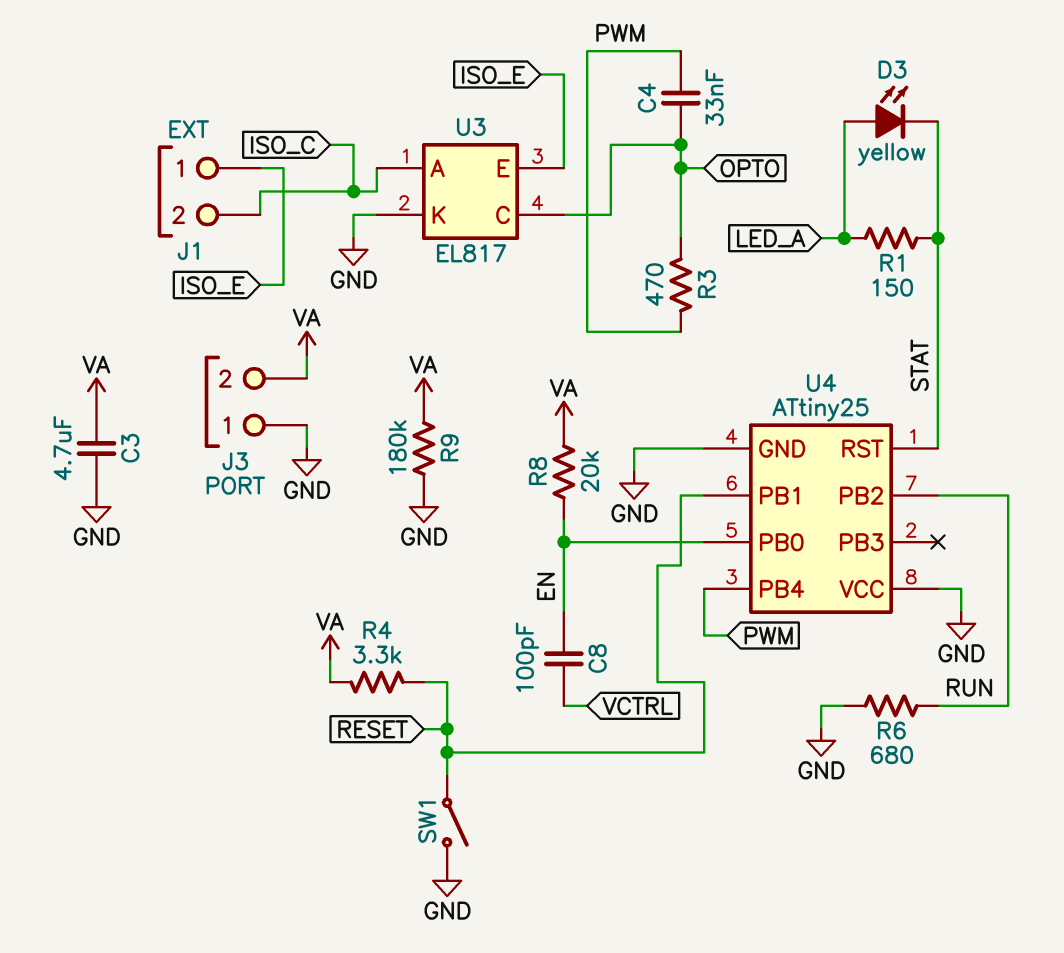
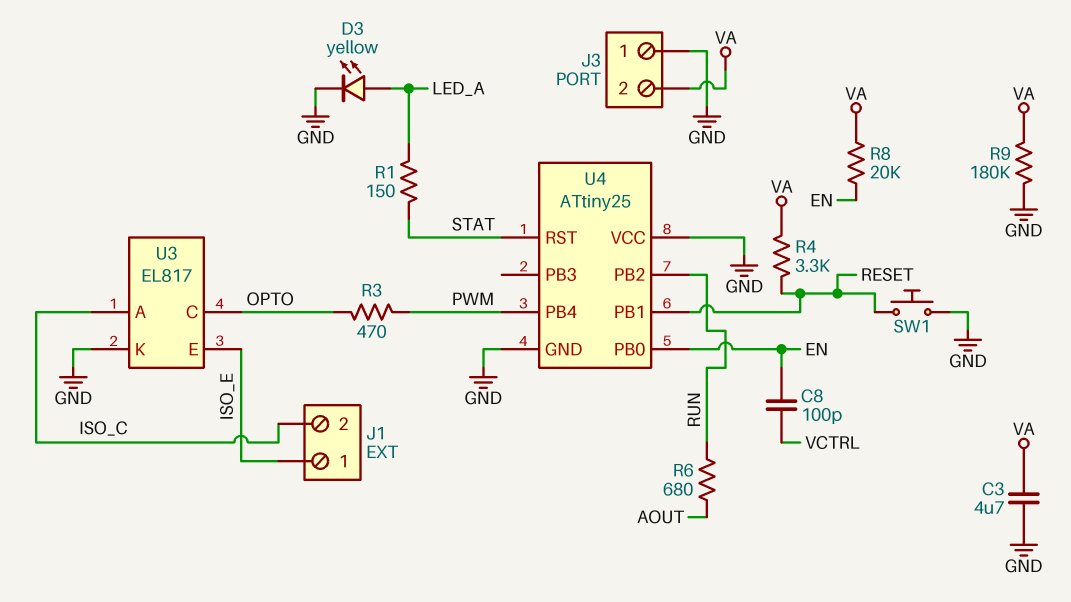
C4: 33nF (OPTO, PWM) -> none
D3: LED yellow (A LED_A, K STAT) -> LED yellow (A LED_A, K GND)
R6: 680 (GND, RUN) -> 680 (AOUT, RUN)
SW1: switch (GND, RESET) -> button (GND, RESET)

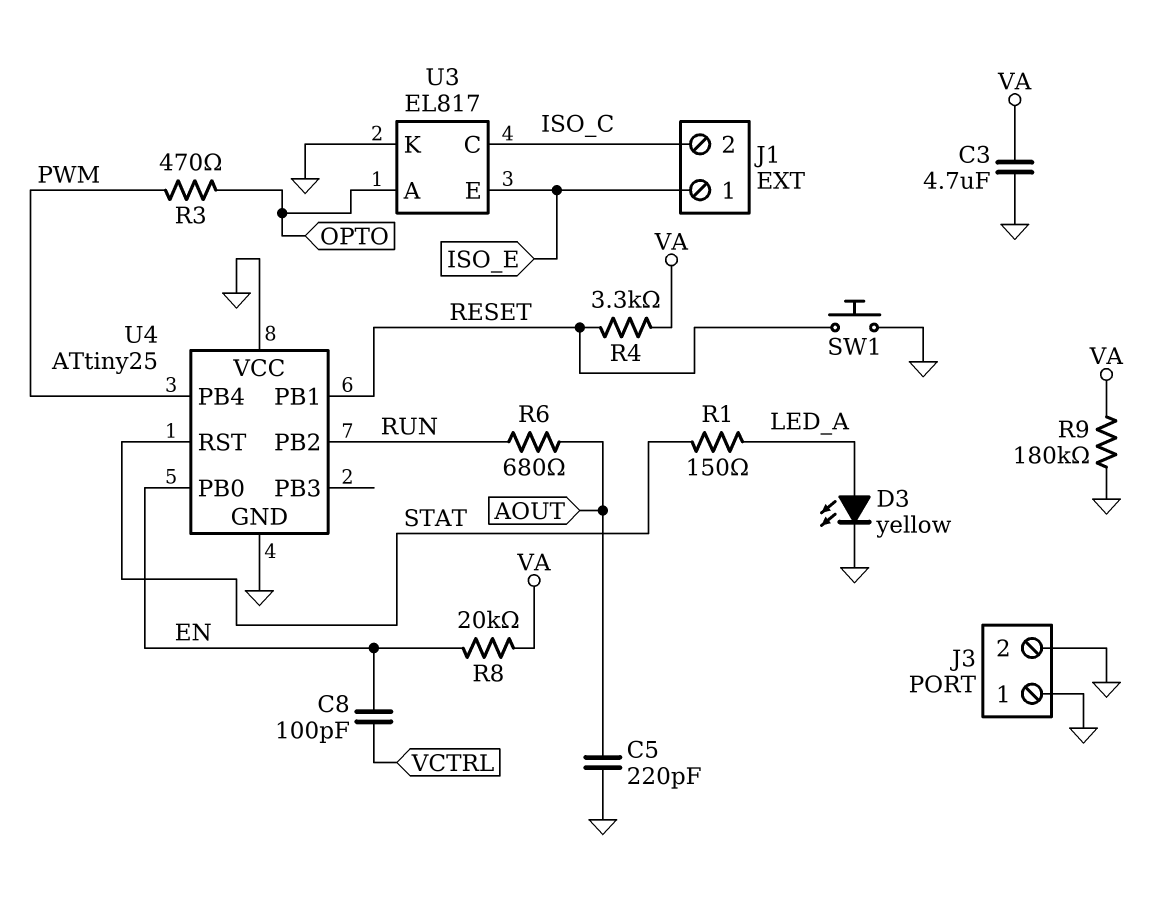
C5: none -> 220pF (AOUT, GND)
J3 pin 2: VA -> GND
U3 pin A: ISO_C -> OPTO
U3 pin C: OPTO -> ISO_C

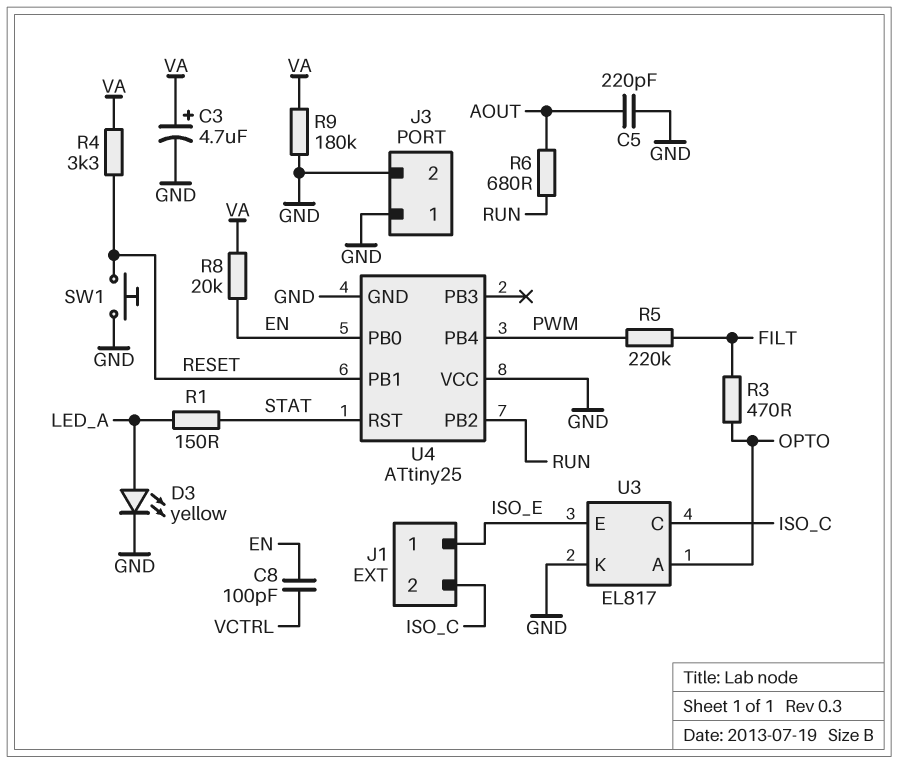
C3: 4.7uF (GND, VA) -> 4.7uF (plus VA, minus GND)
R3: 470 (OPTO, PWM) -> 470 (FILT, OPTO)
R5: none -> 220k (FILT, PWM)

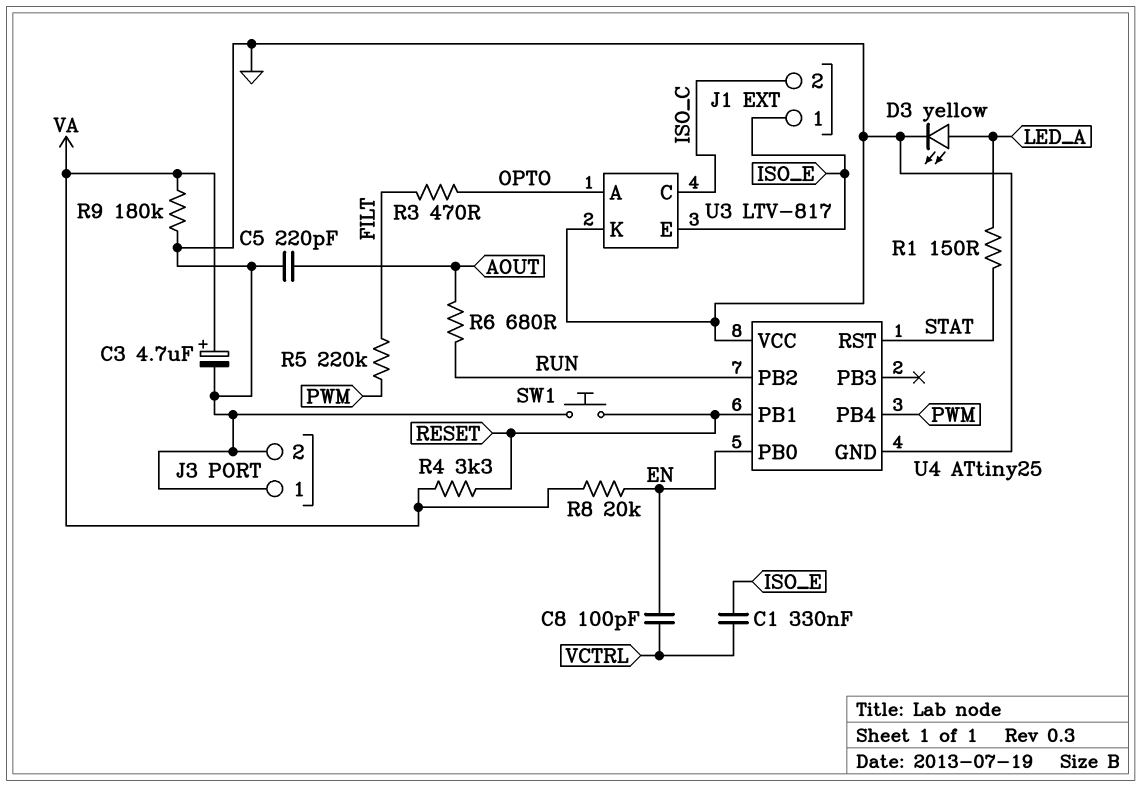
C1: none -> 330nF (ISO_E, VCTRL)
U3: EL817 -> LTV-817

